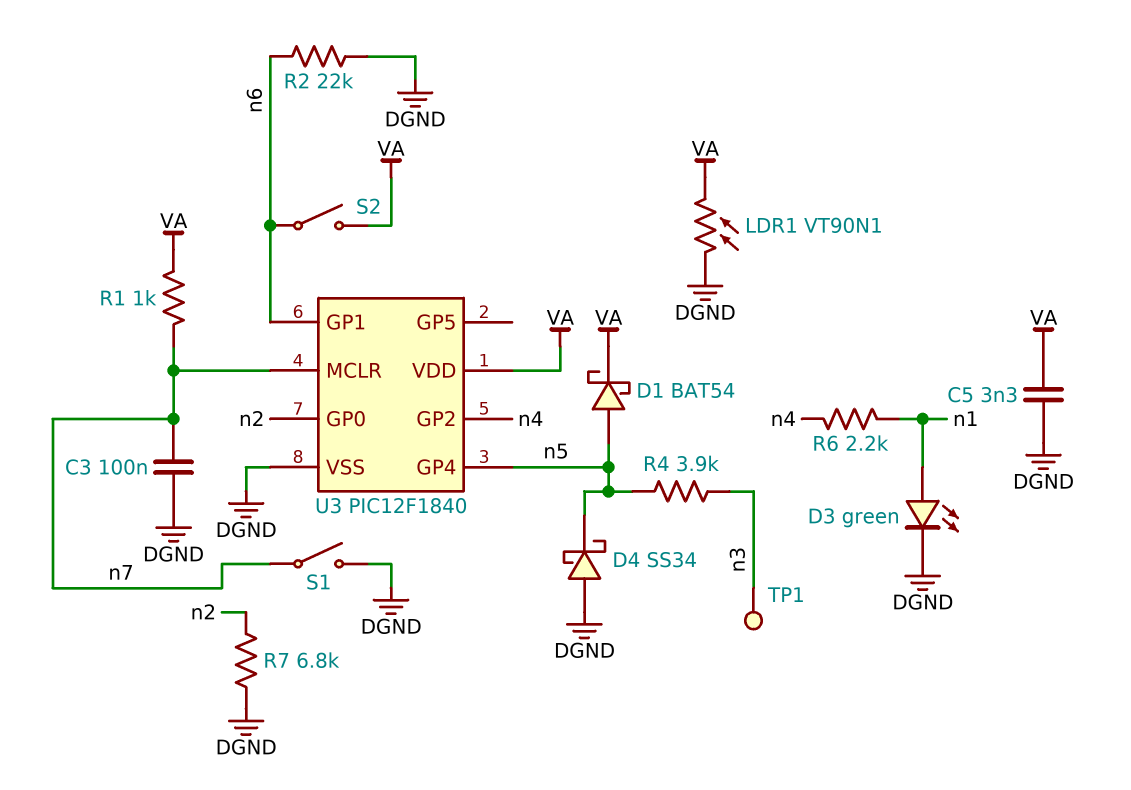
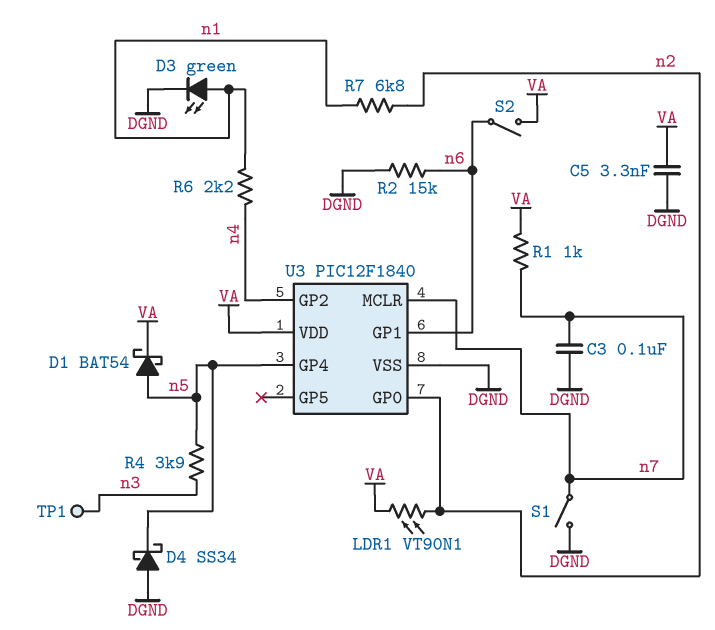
LDR1: VT90N1 (DGND, VA) -> VT90N1 (VA, n2)
R2: 22k (DGND, n6) -> 15k (DGND, n6)
R7: 6.8k (DGND, n2) -> 6.8k (n1, n2)

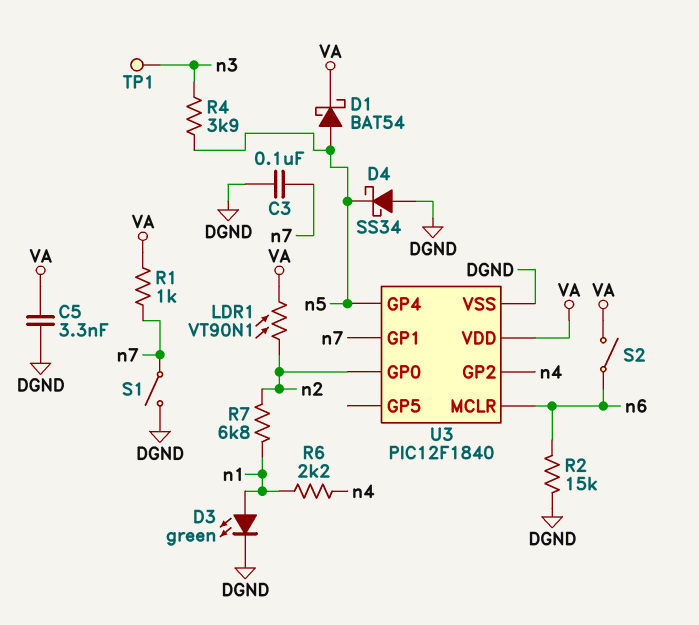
U3 pin GP1: n6 -> n7
U3 pin MCLR: n7 -> n6

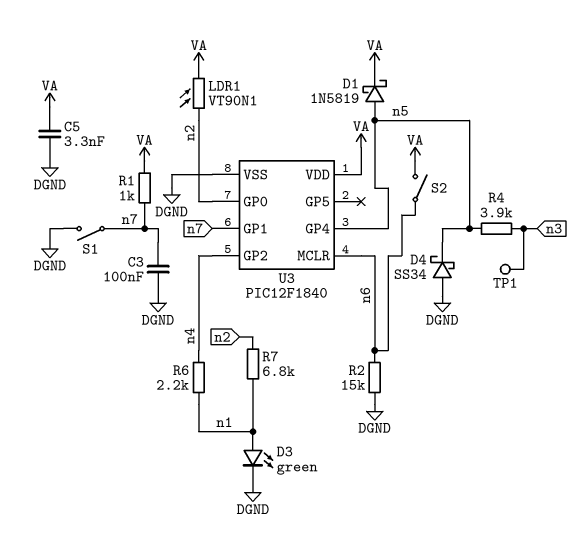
D1: schottky BAT54 (A n5, K VA) -> schottky 1N5819 (A n5, K VA)

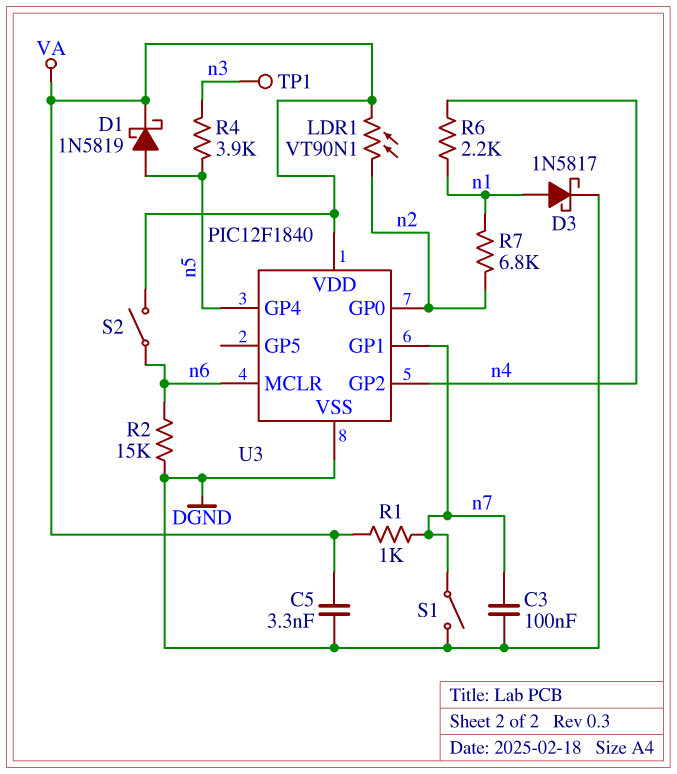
D3: LED green (A n1, K DGND) -> schottky 1N5817 (A n1, K DGND)
D4: schottky SS34 (A DGND, K n5) -> none

